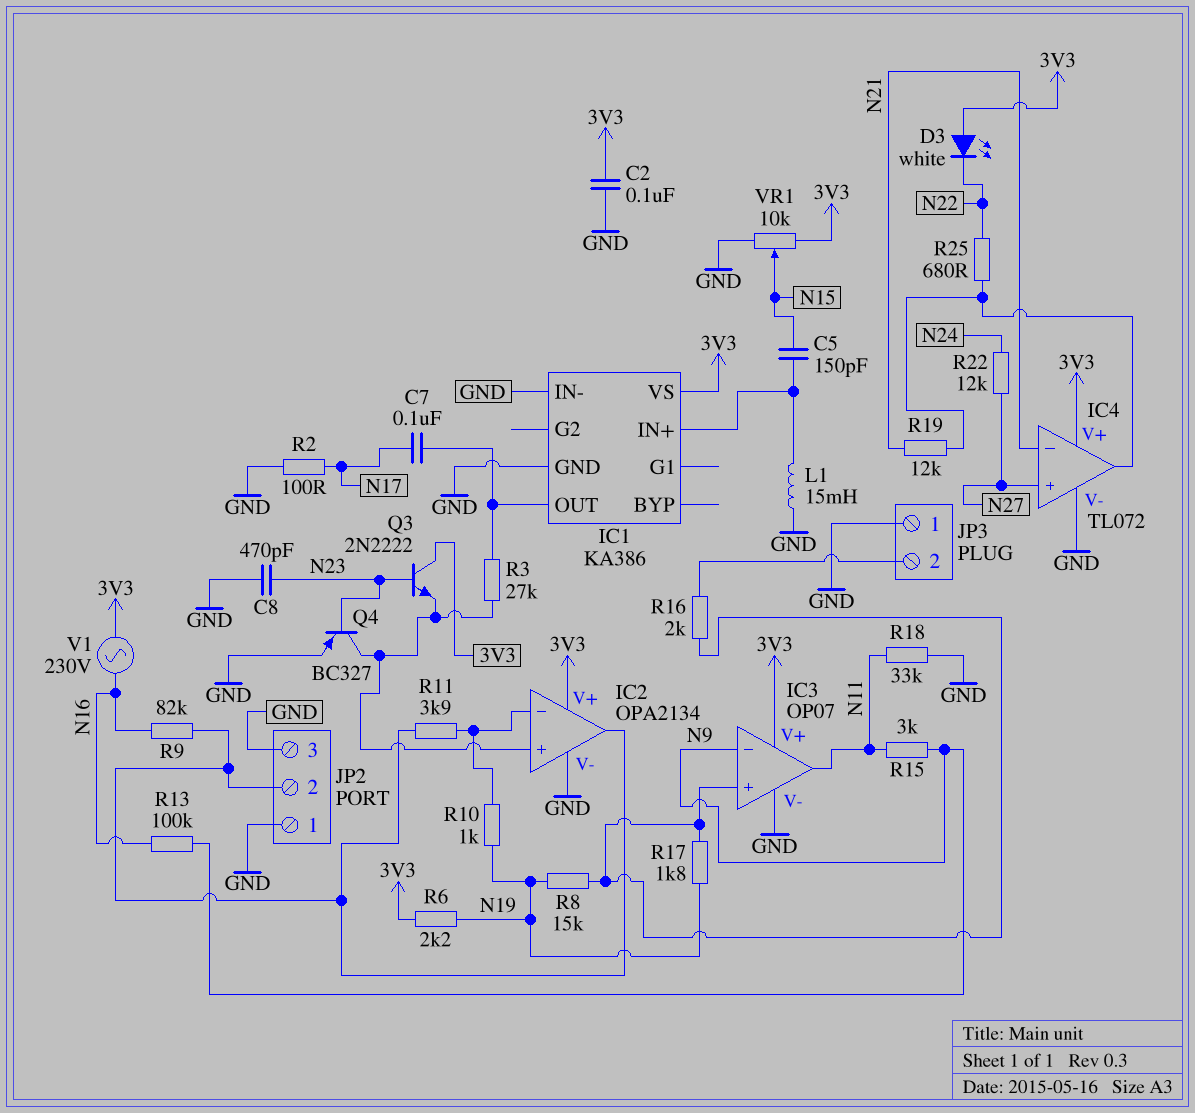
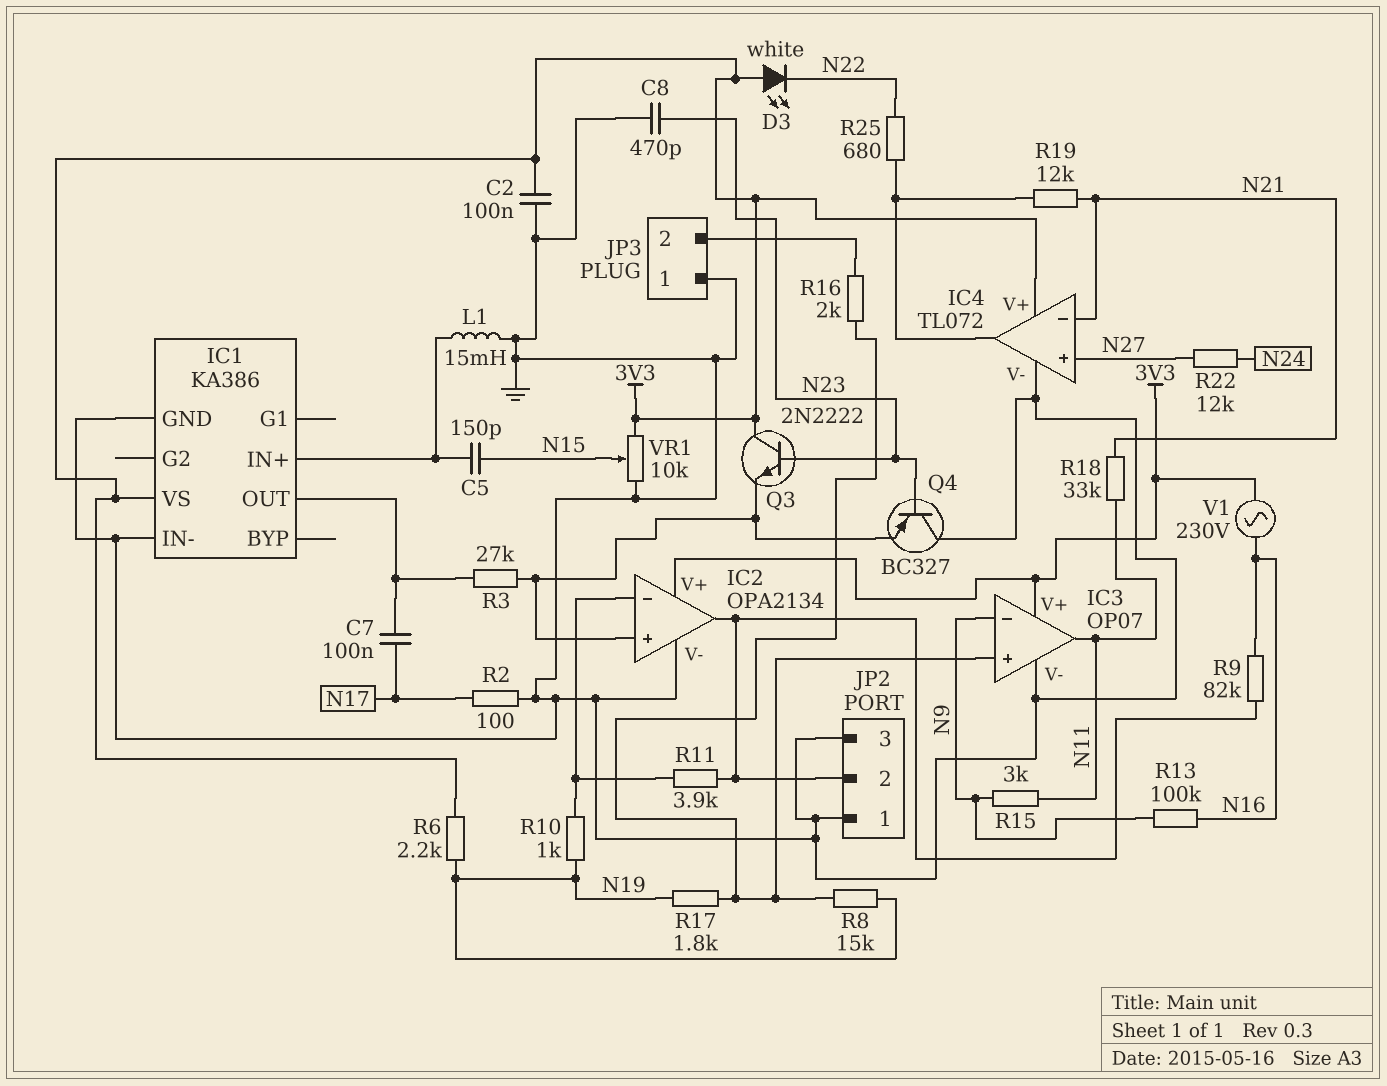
Q4: PNP BC327 (B N23, C IC2/in+, E GND) -> PNP BC327 (B N23, C GND, E IC2/in+)
R18: 33k (GND, N11) -> 33k (N11, N21)

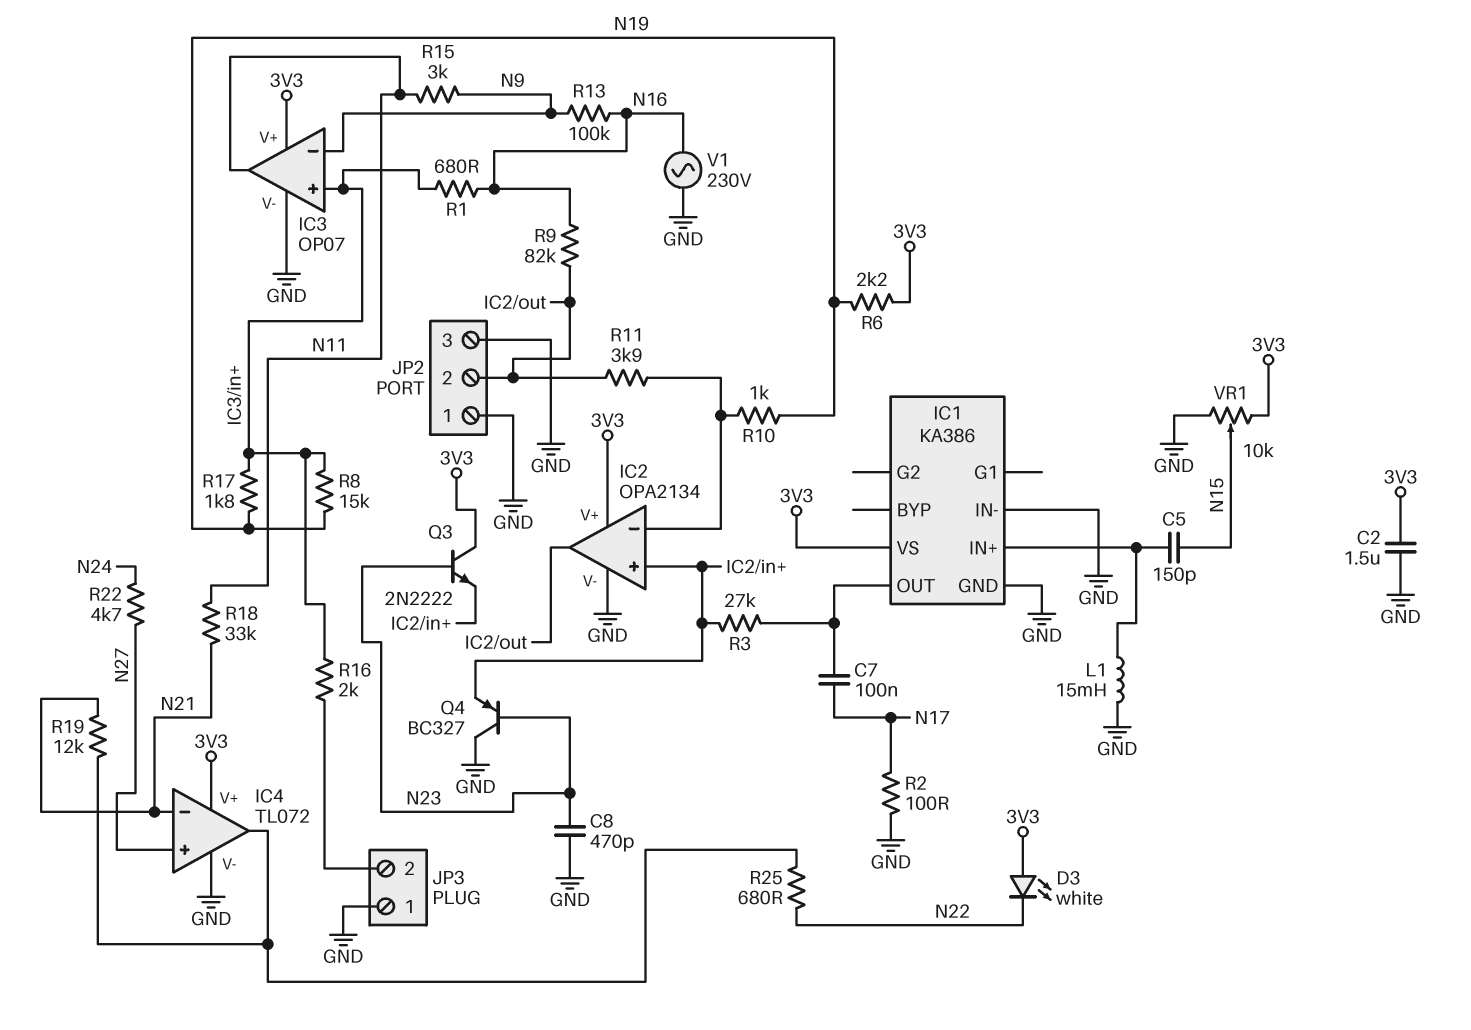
C2: 100nF (3V3, GND) -> 1.5uF (3V3, GND)
R1: none -> 680 (IC3/in+, N16)
R22: 12k (N24, N27) -> 4.7k (N24, N27)
V1: AC 230V (3V3, N16) -> AC 230V (GND, N16)

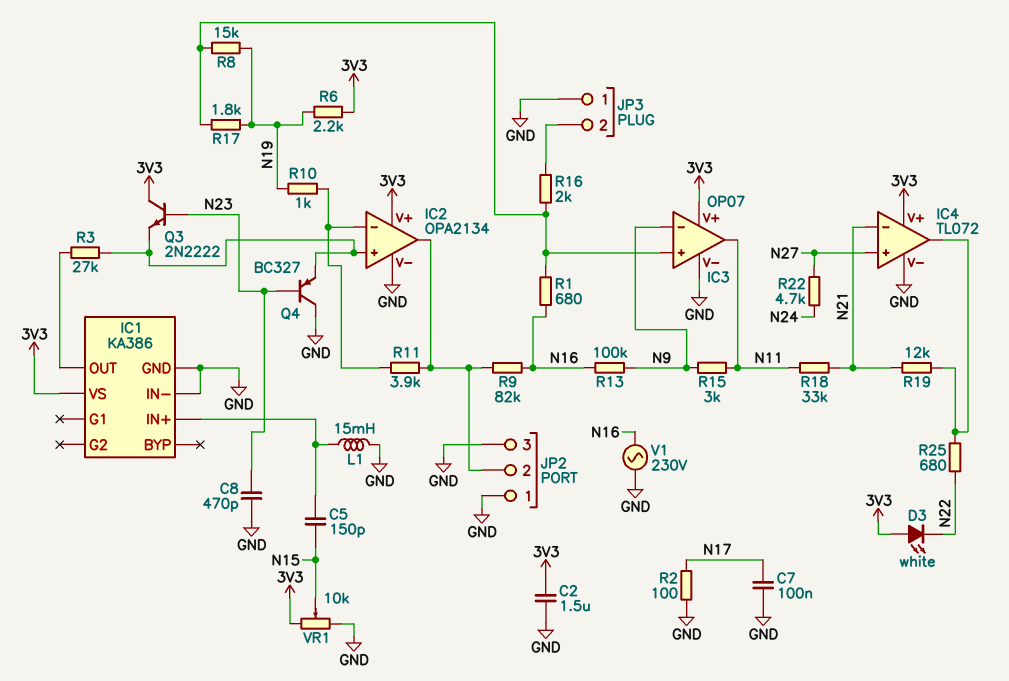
C7: 100nF (IC1/OUT, N17) -> 100nF (GND, N17)

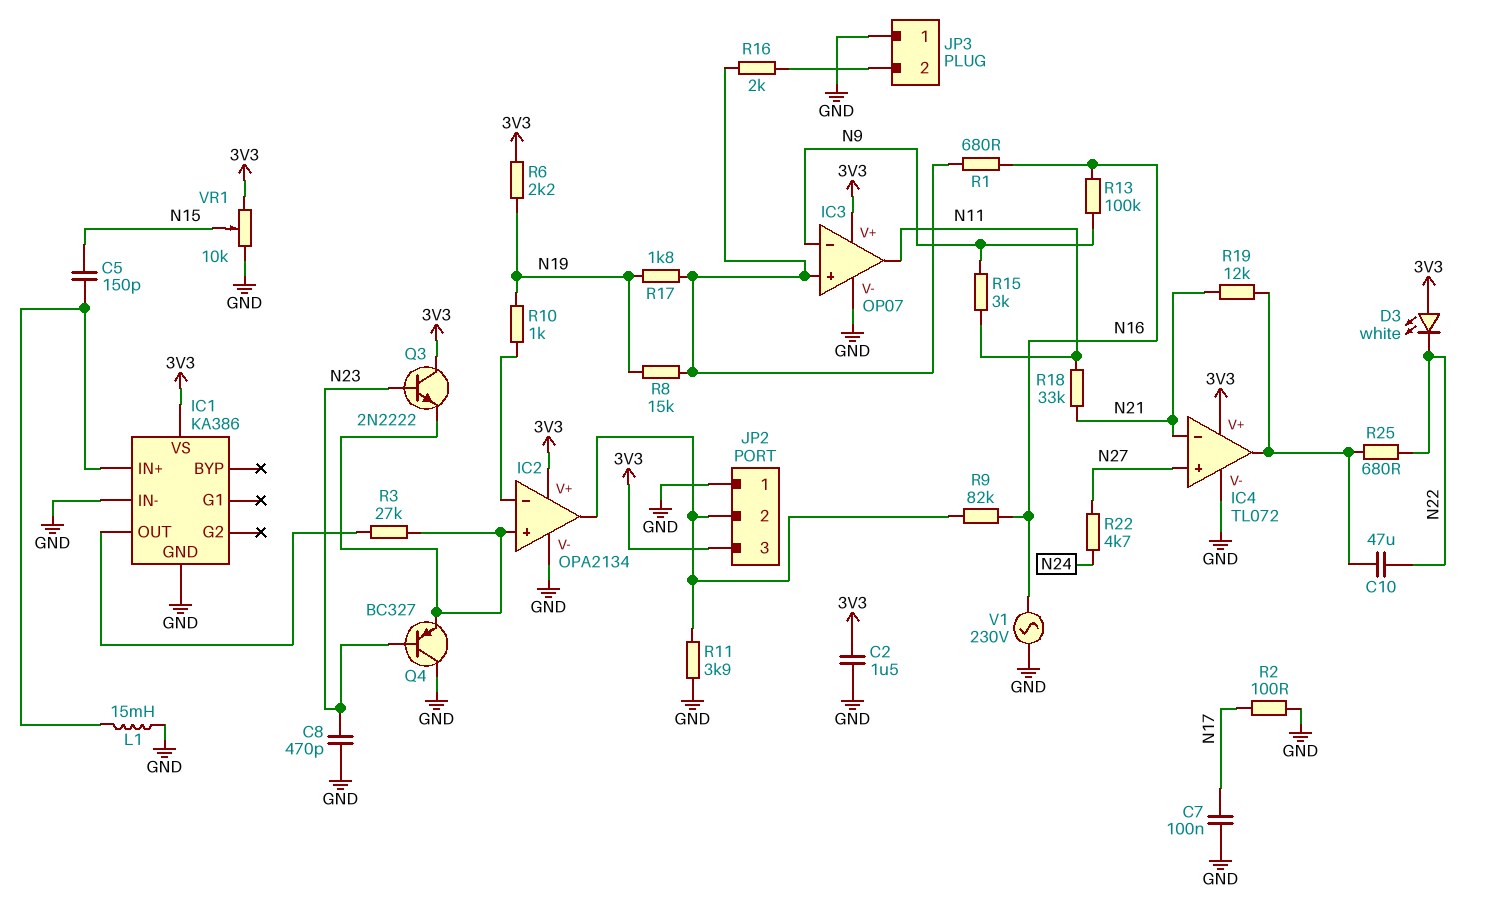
C10: none -> 47uF (IC4/out, N22)
JP2 pin 3: GND -> 3V3
R11: 3.9k (IC2/in-, IC2/out) -> 3.9k (GND, IC2/out)

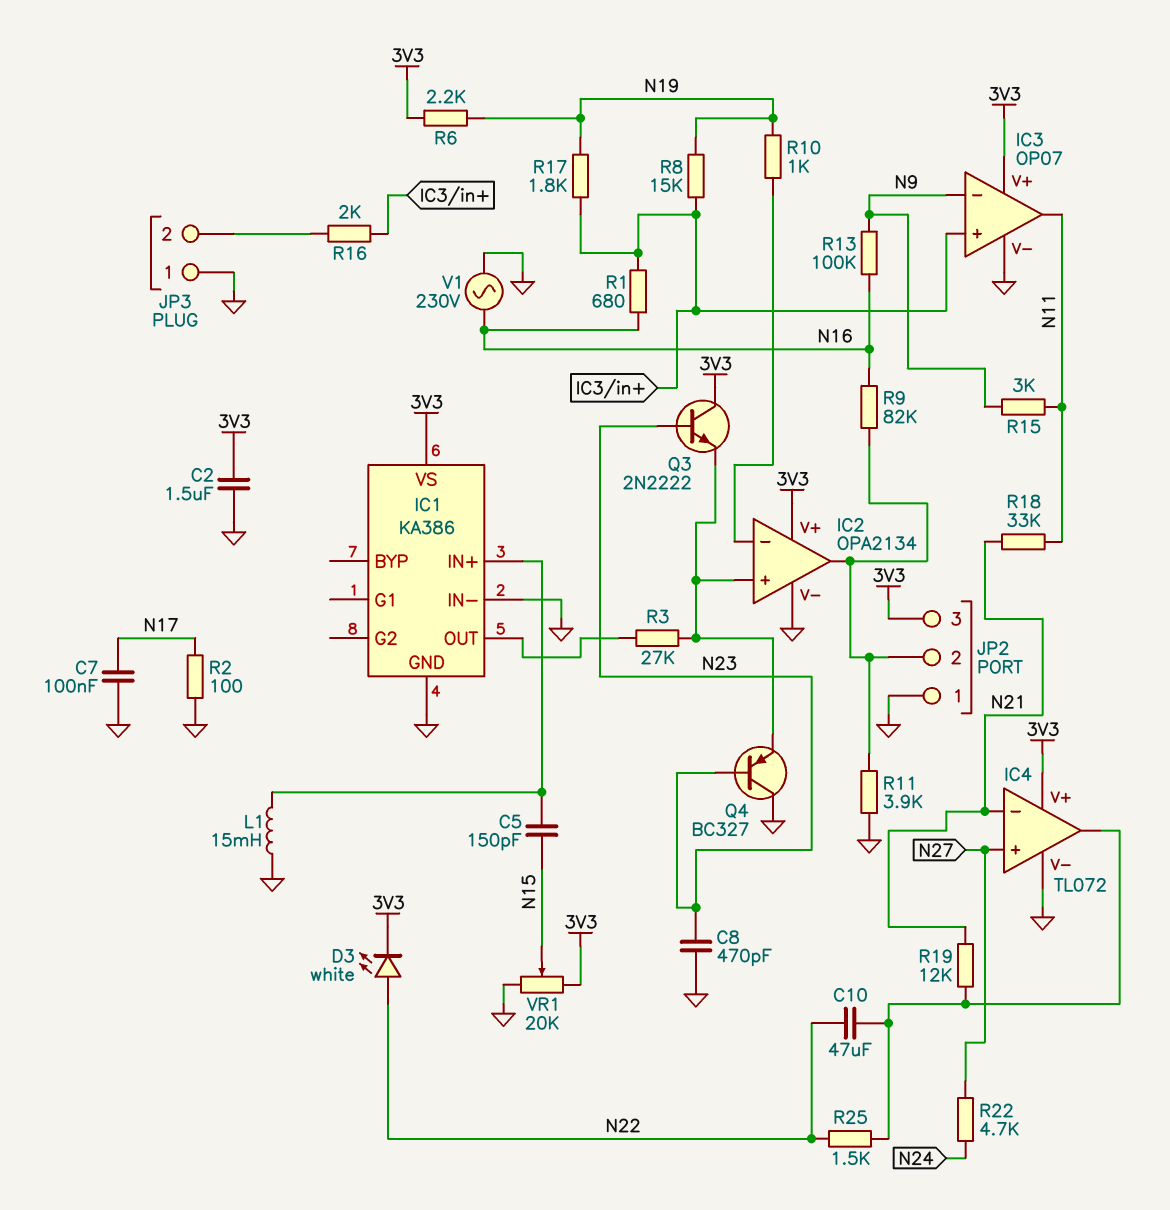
D3: LED white (A 3V3, K N22) -> LED white (A N22, K 3V3)
R25: 680 (IC4/out, N22) -> 1.5k (IC4/out, N22)
VR1: 10k (3V3, GND, wiper N15) -> 20k (3V3, GND, wiper N15)

